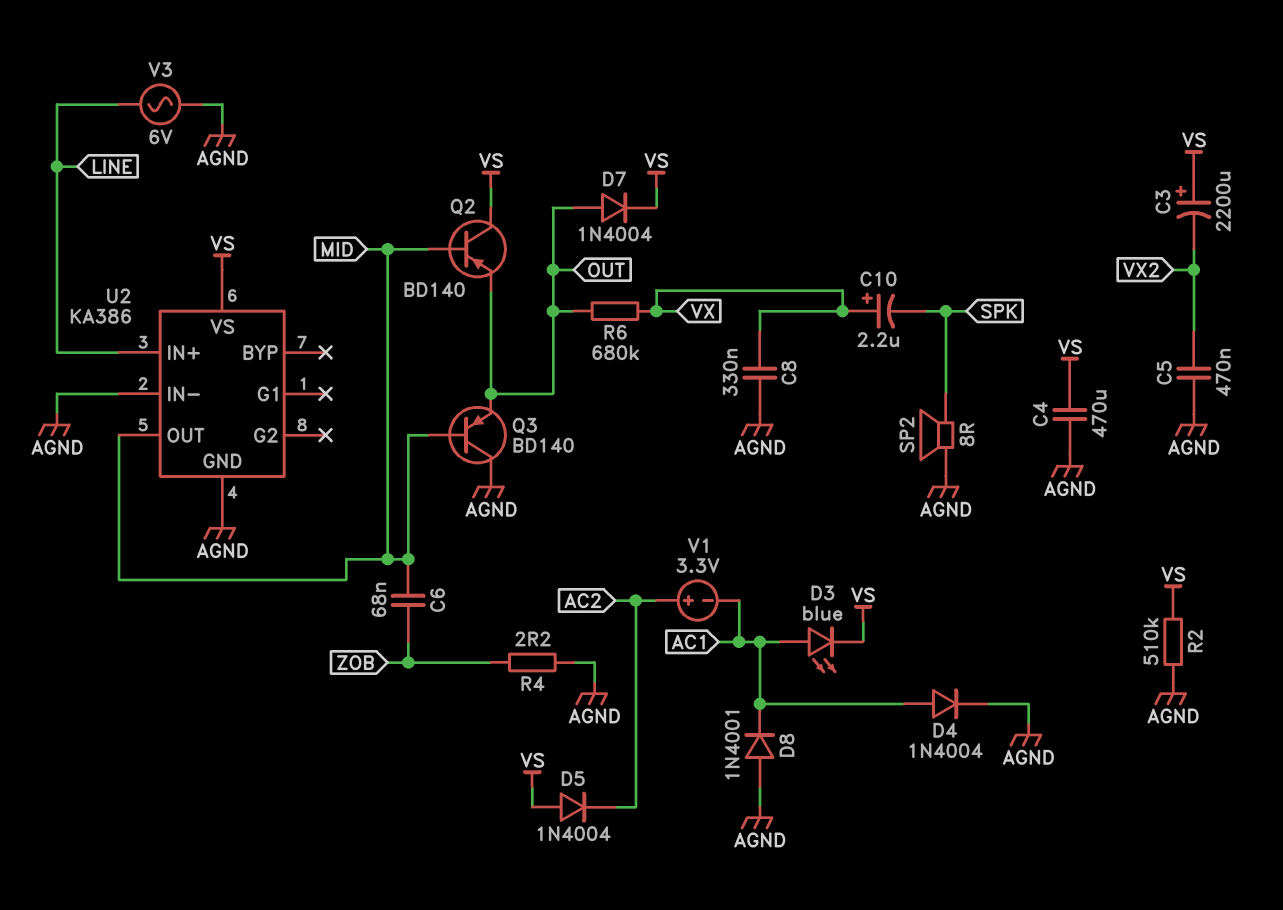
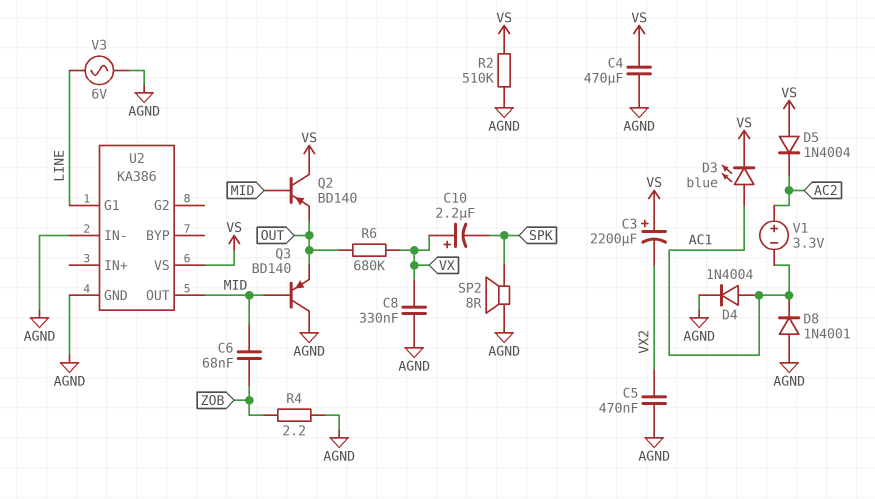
D7: diode 1N4004 (A OUT, K VS) -> none
U2 pin G1: none -> LINE
U2 pin IN+: LINE -> none

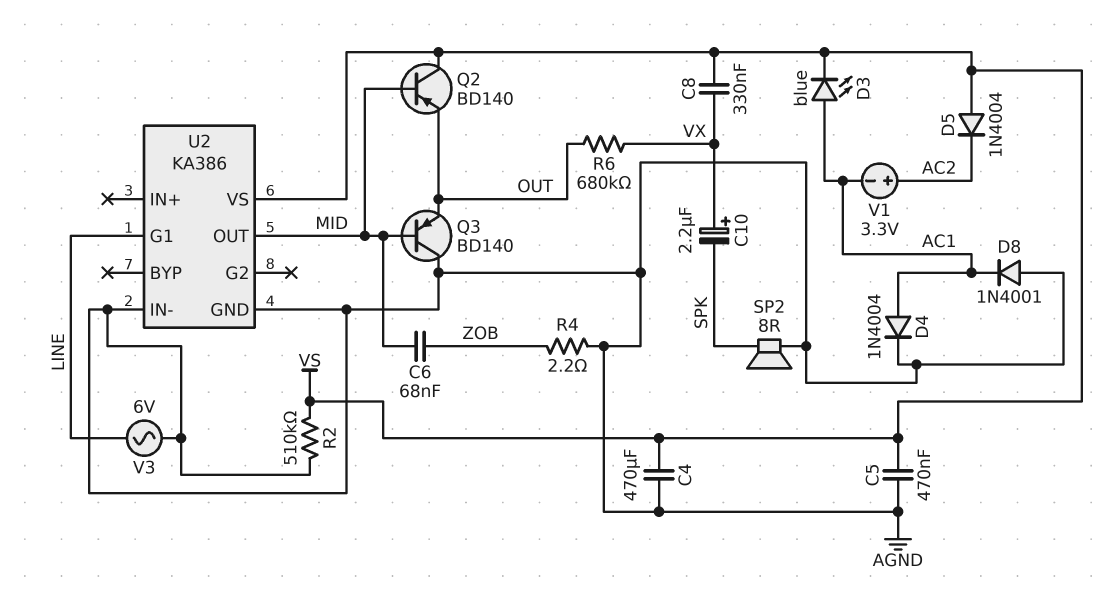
C3: 2200uF (plus VS, minus VX2) -> none
C5: 470nF (AGND, VX2) -> 470nF (AGND, VS)
C8: 330nF (AGND, VX) -> 330nF (VS, VX)

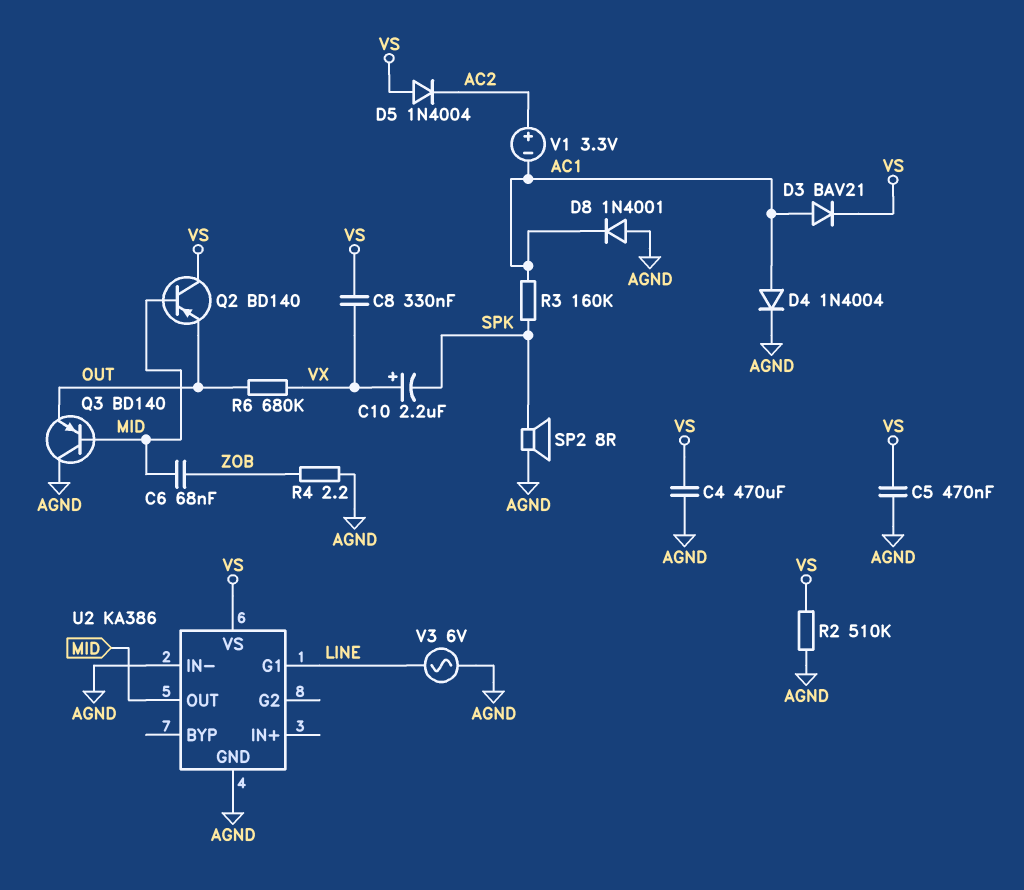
D3: LED blue (A AC1, K VS) -> diode BAV21 (A AC1, K VS)
R3: none -> 160k (AC1, SPK)

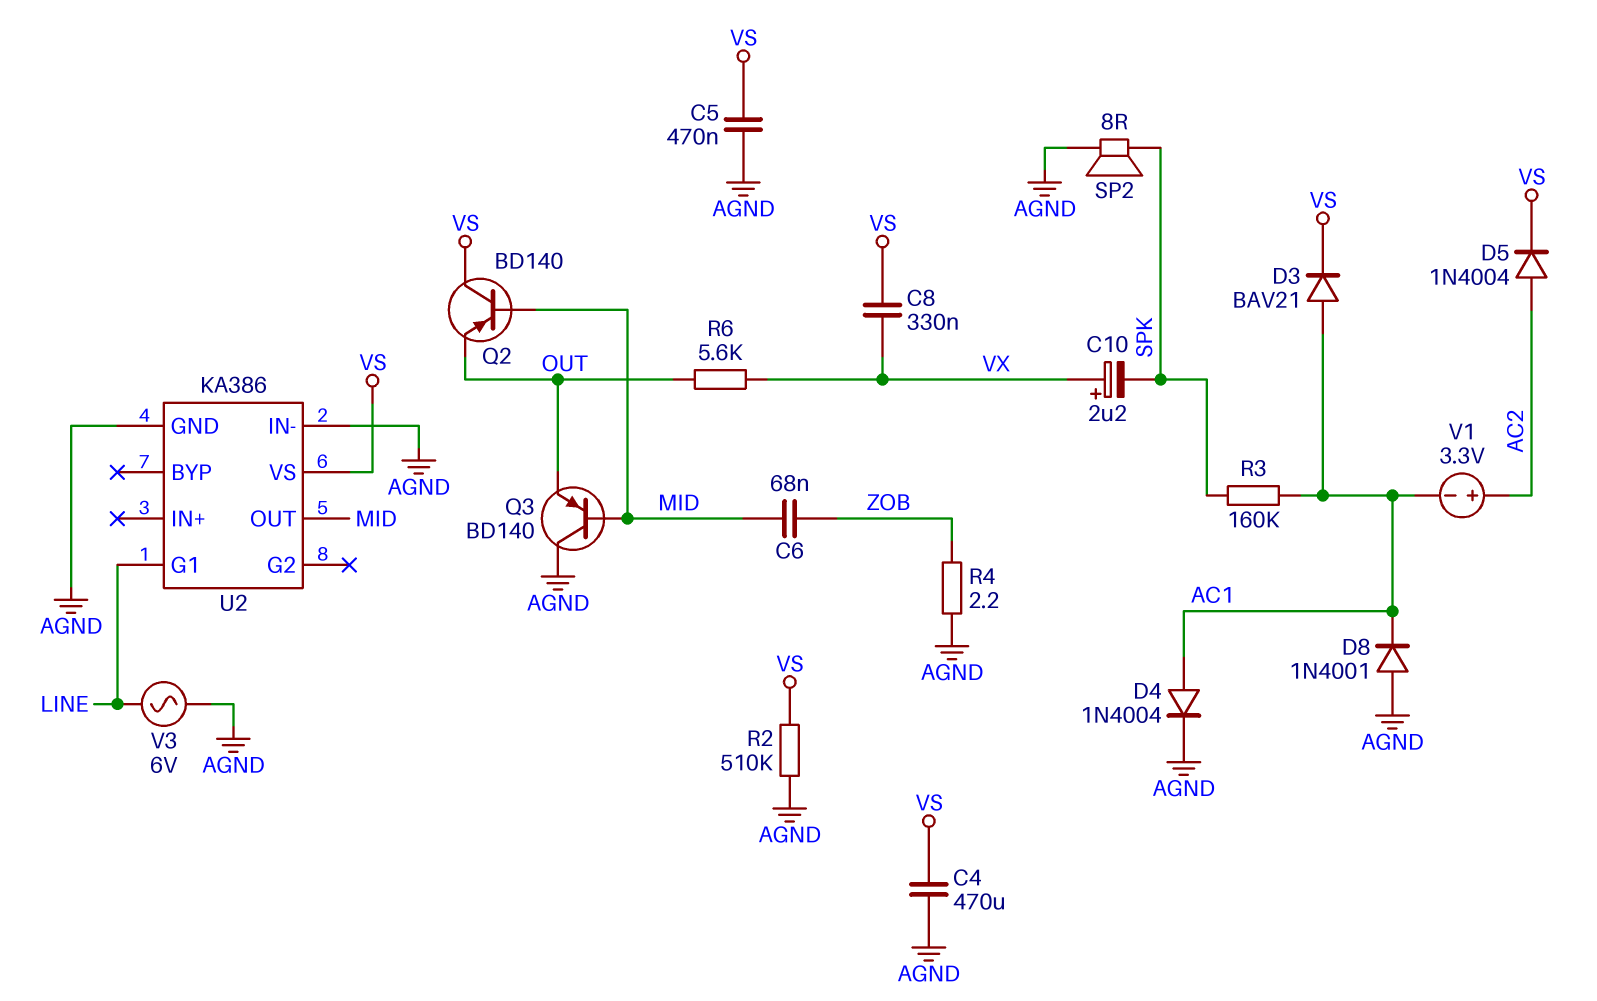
D5: diode 1N4004 (A VS, K AC2) -> diode 1N4004 (A AC2, K VS)
R6: 680k (OUT, VX) -> 5.6k (OUT, VX)

